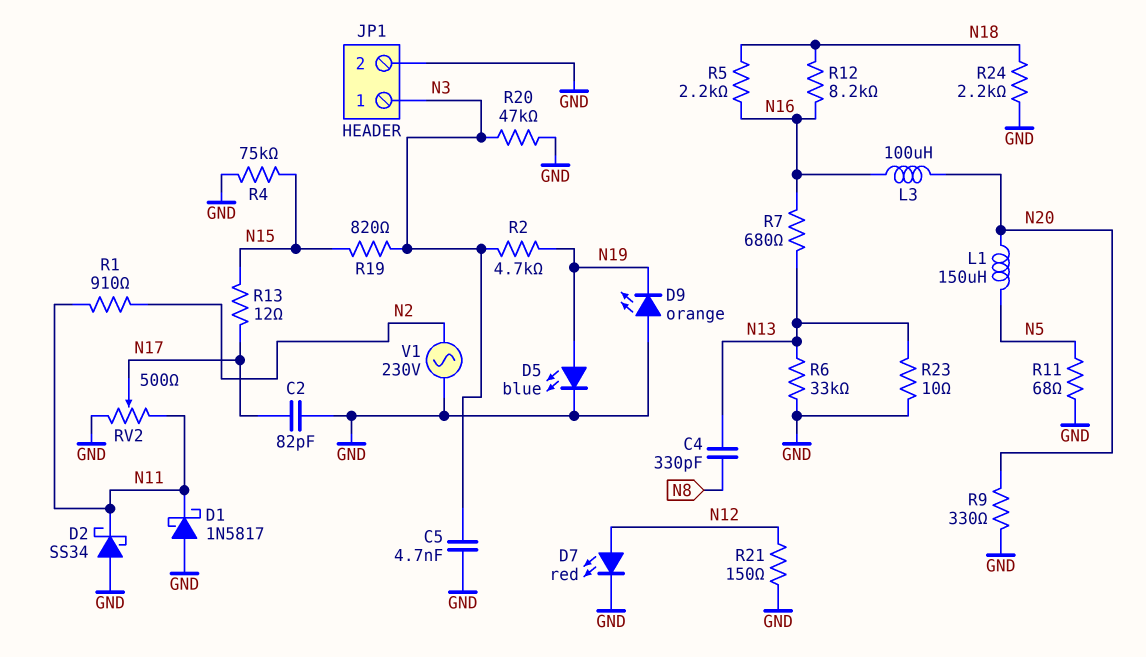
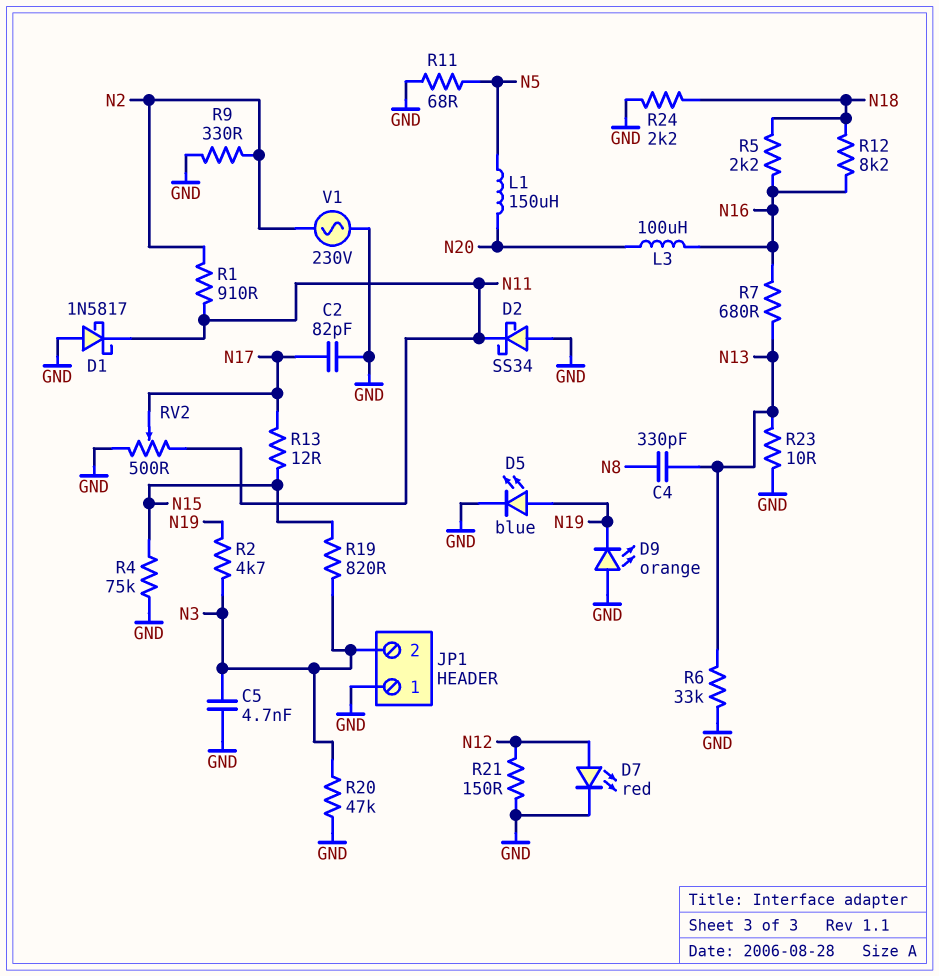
JP1 pin 1: N3 -> GND
JP1 pin 2: GND -> N3
R9: 330 (GND, N20) -> 330 (GND, N2)

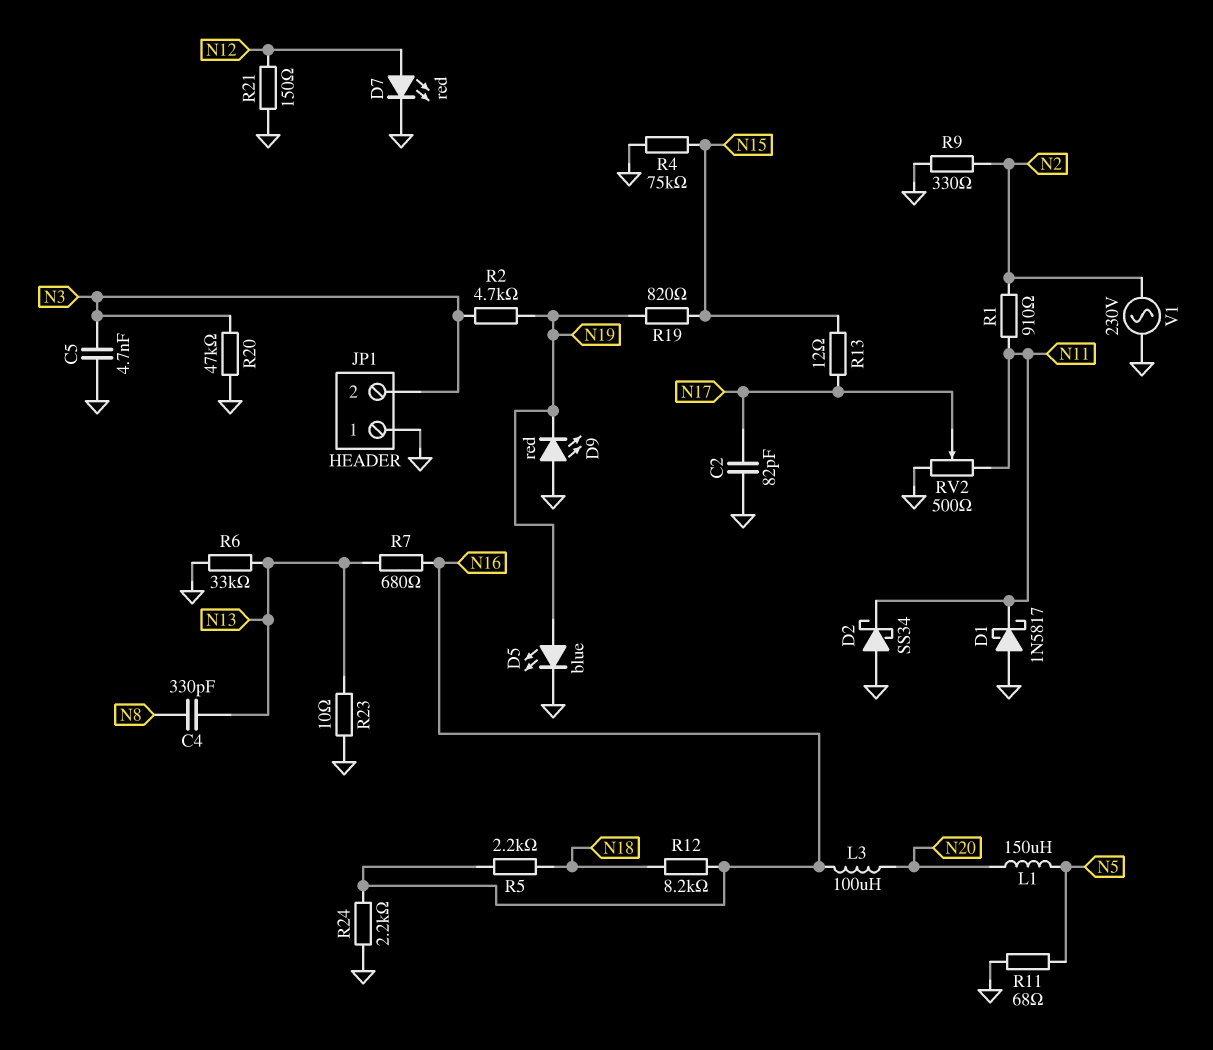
D9: LED orange (A GND, K N19) -> LED red (A GND, K N19)
R19: 820 (N3, N15) -> 820 (N15, N19)
R24: 2.2k (GND, N18) -> 2.2k (GND, N16)

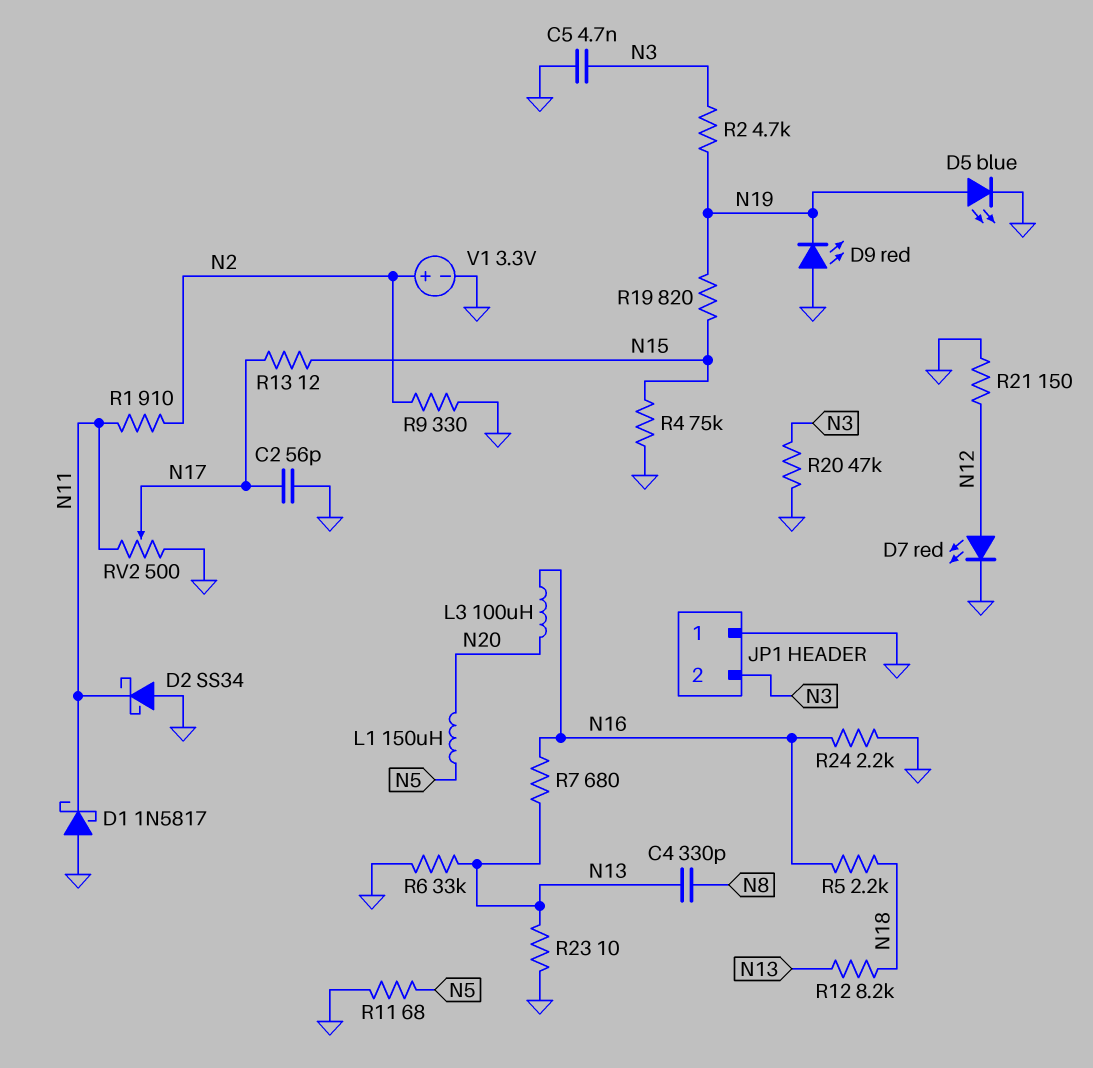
C2: 82pF (GND, N17) -> 56pF (GND, N17)
R12: 8.2k (N16, N18) -> 8.2k (N13, N18)
V1: AC 230V (GND, N2) -> 3.3V (plus N2, minus GND)

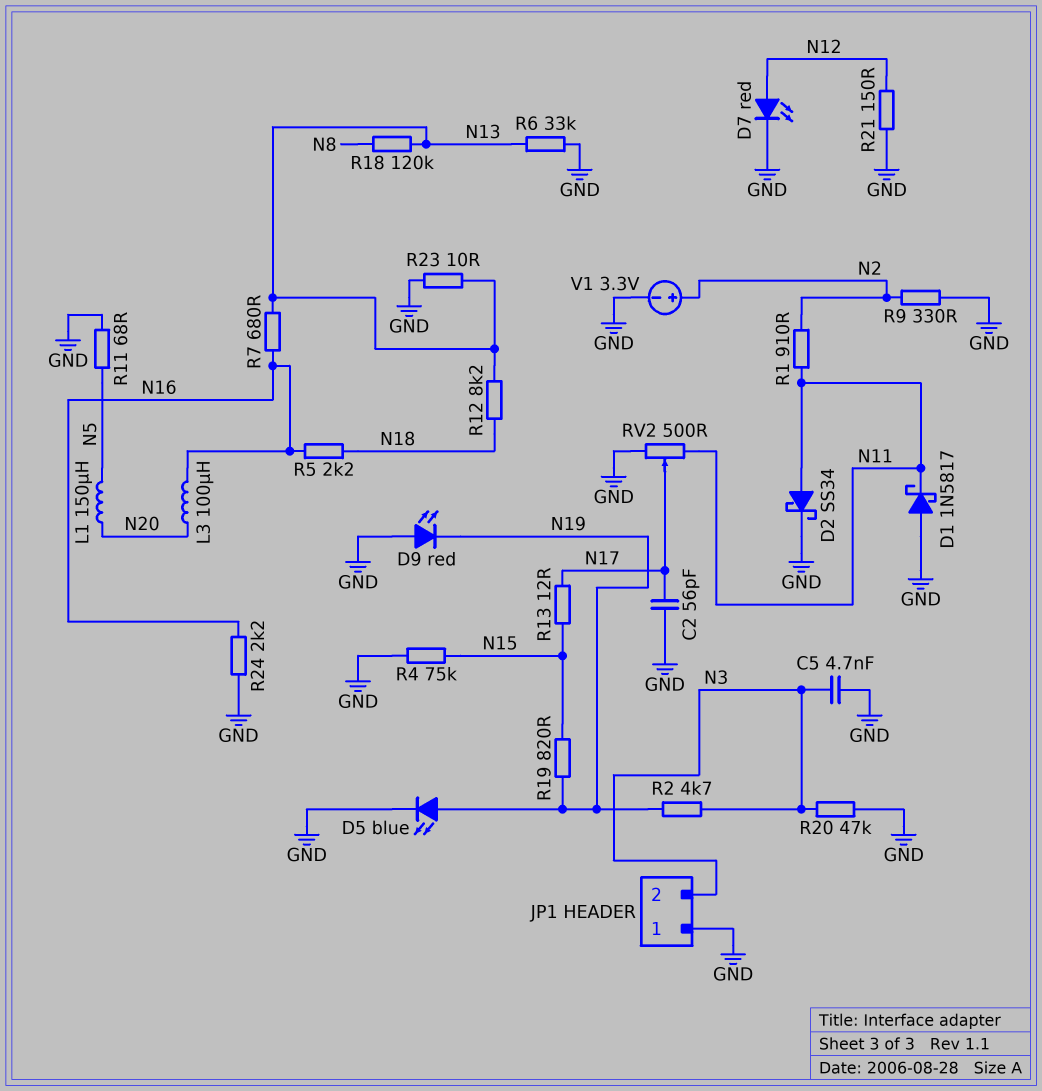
C4: 330pF (N8, N13) -> none
D2: schottky SS34 (A GND, K N11) -> schottky SS34 (A N11, K GND)
R18: none -> 120k (N8, N13)

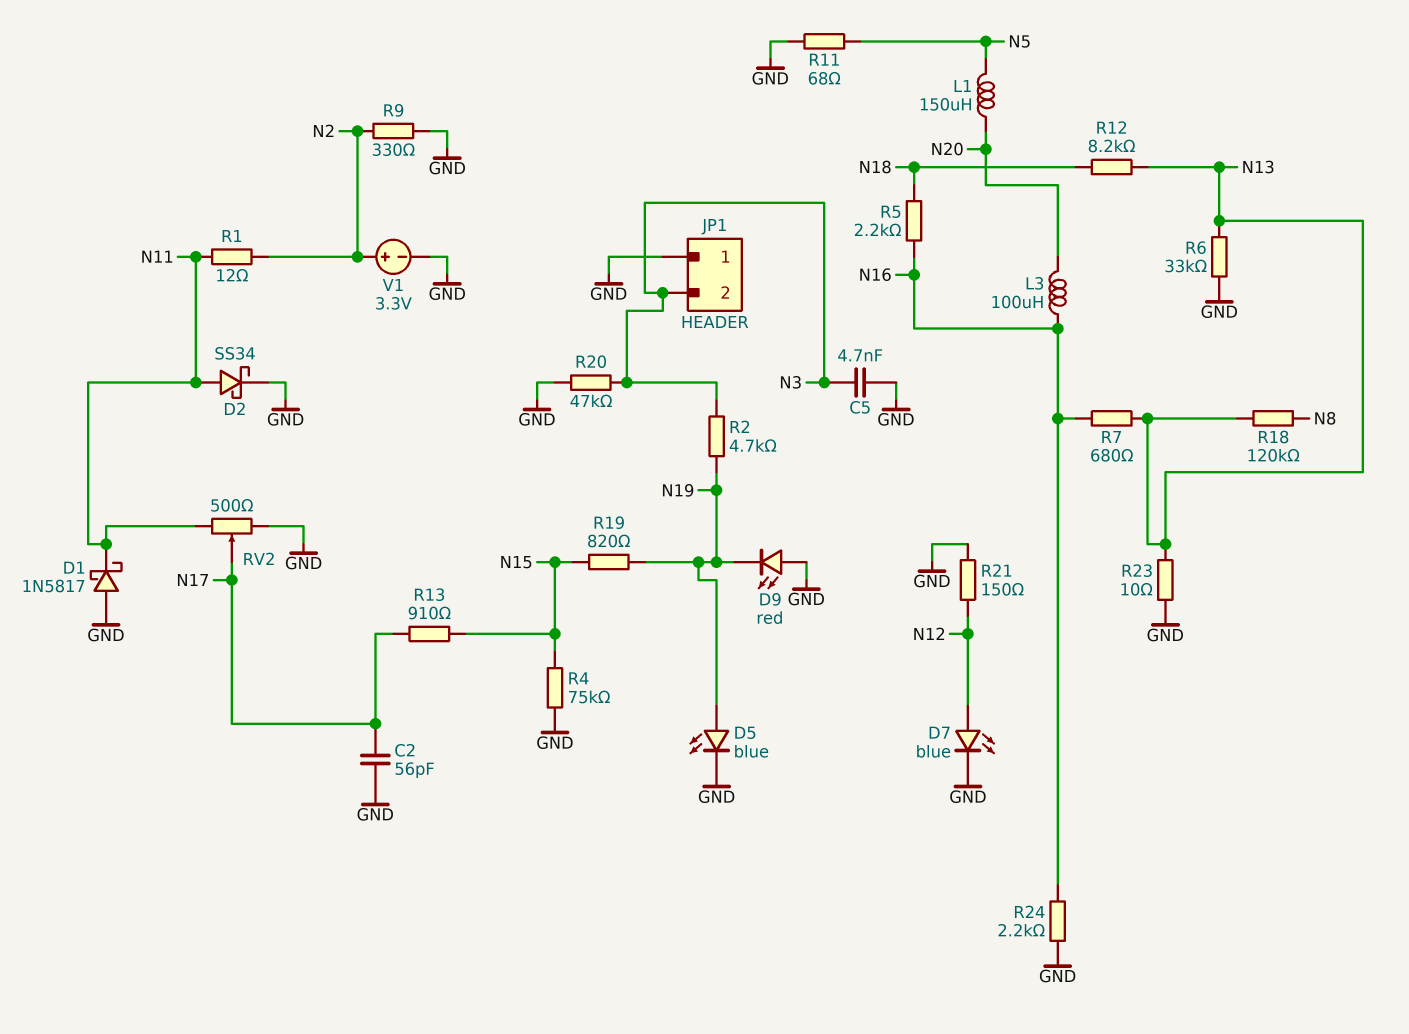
D7: LED red (A N12, K GND) -> LED blue (A N12, K GND)
R1: 910 (N2, N11) -> 12 (N2, N11)
R13: 12 (N15, N17) -> 910 (N15, N17)

